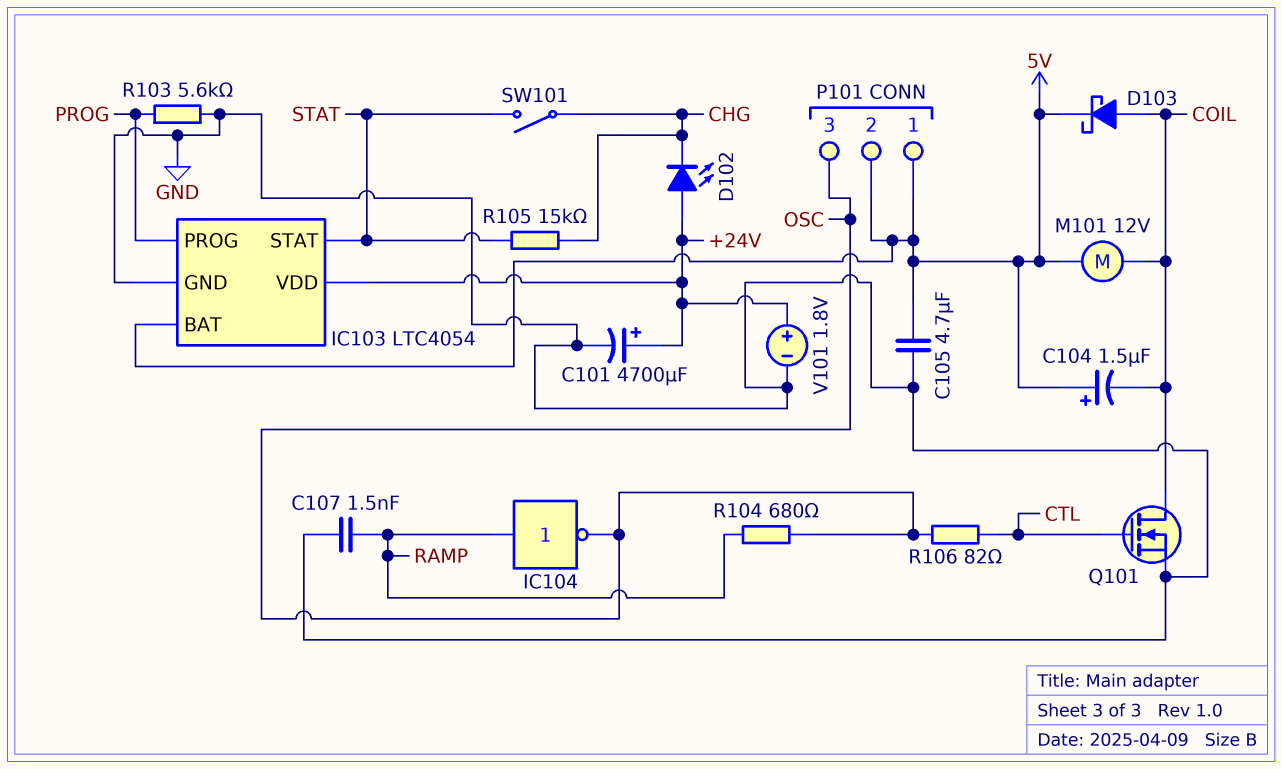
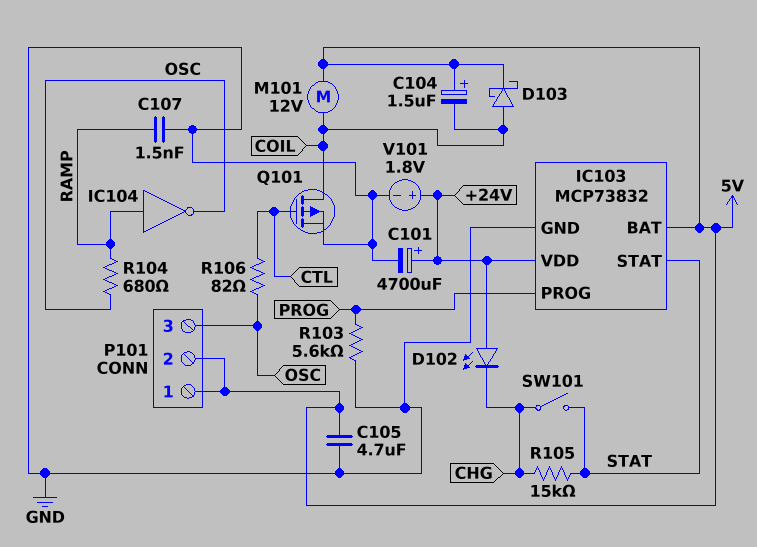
IC103: LTC4054 -> MCP73832
Q101: NMOS (G CTL, D COIL, S GND) -> PMOS (G CTL, D COIL, S GND)

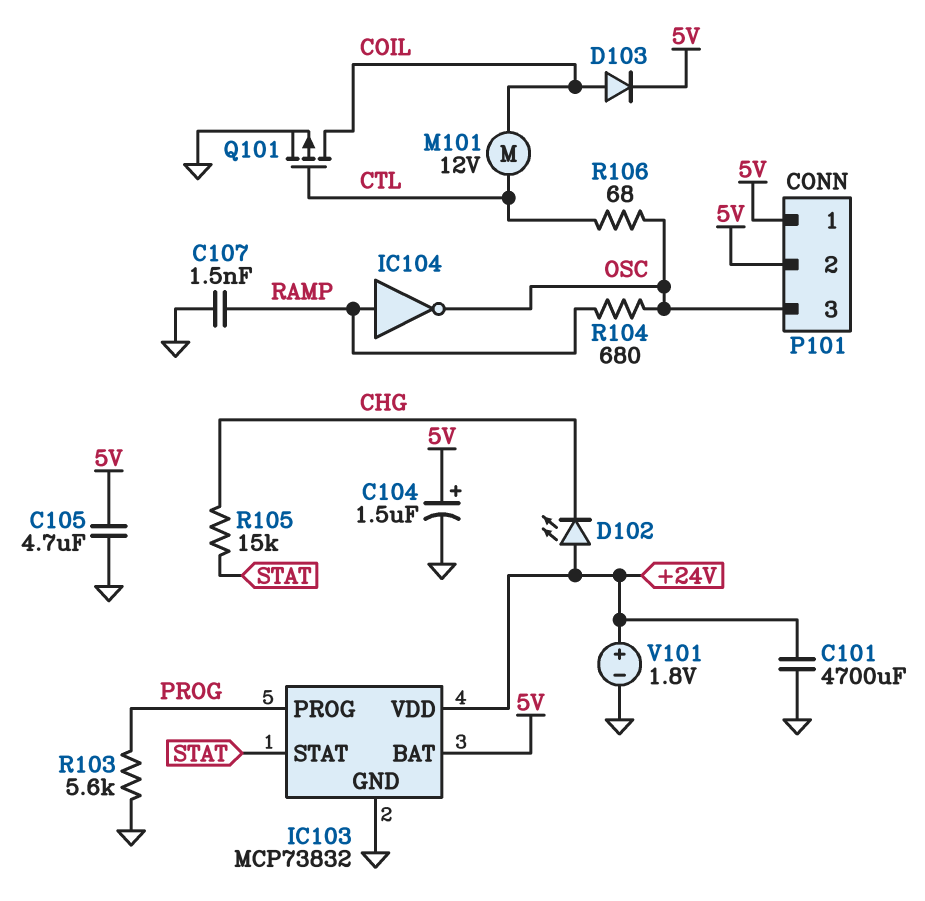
C101: 4700uF (plus +24V, minus GND) -> 4700uF (+24V, GND)
C104: 1.5uF (plus 5V, minus COIL) -> 1.5uF (plus 5V, minus GND)
D103: schottky (A COIL, K 5V) -> diode (A COIL, K 5V)
M101: motor 12V (5V, COIL) -> motor 12V (COIL, CTL)
R106: 82 (CTL, OSC) -> 68 (CTL, OSC)
SW101: switch (CHG, STAT) -> none

